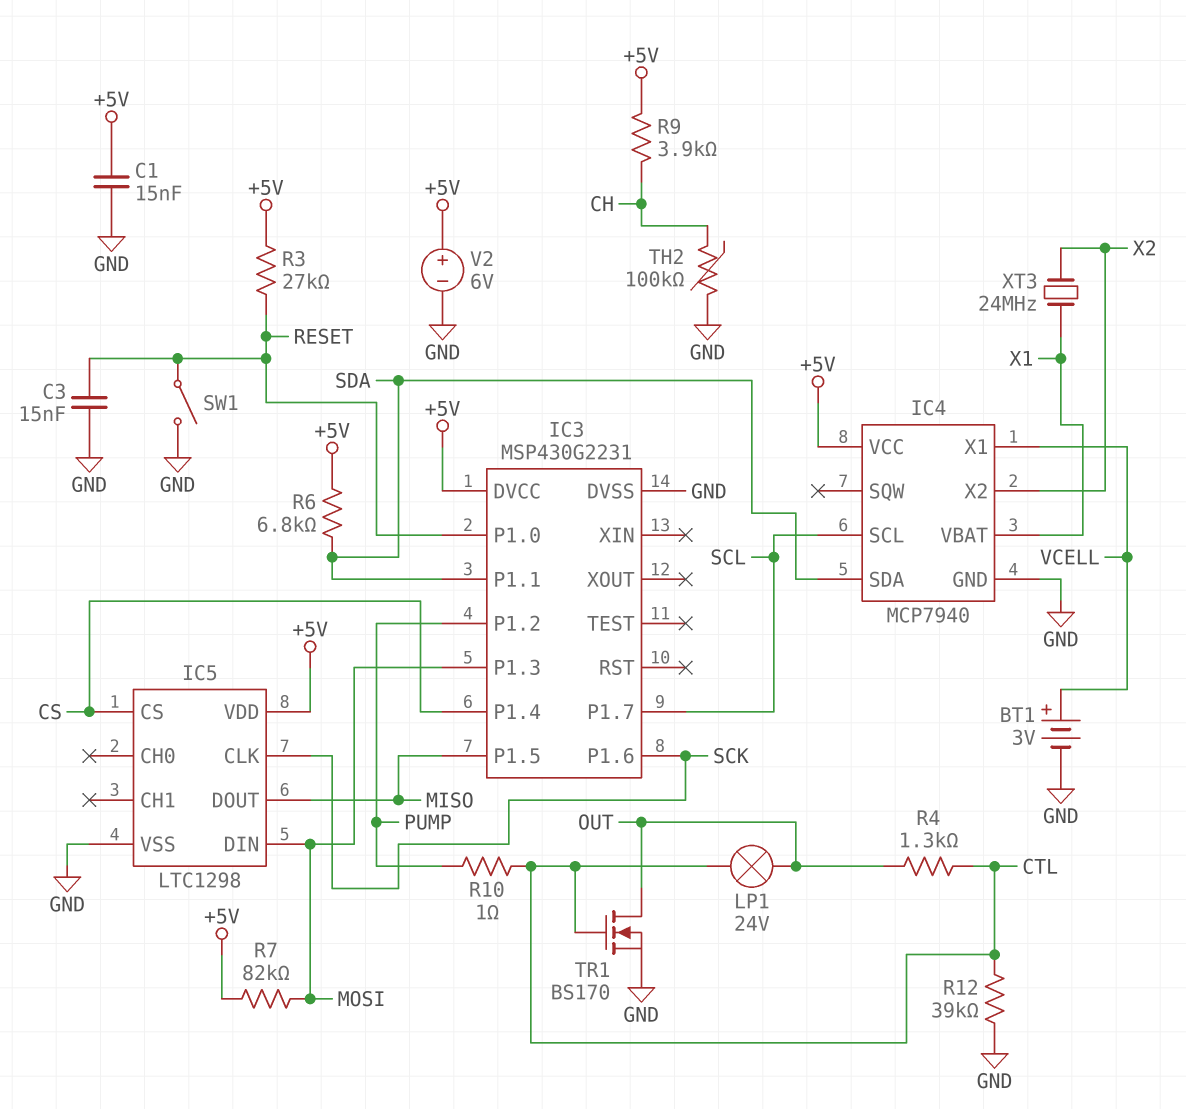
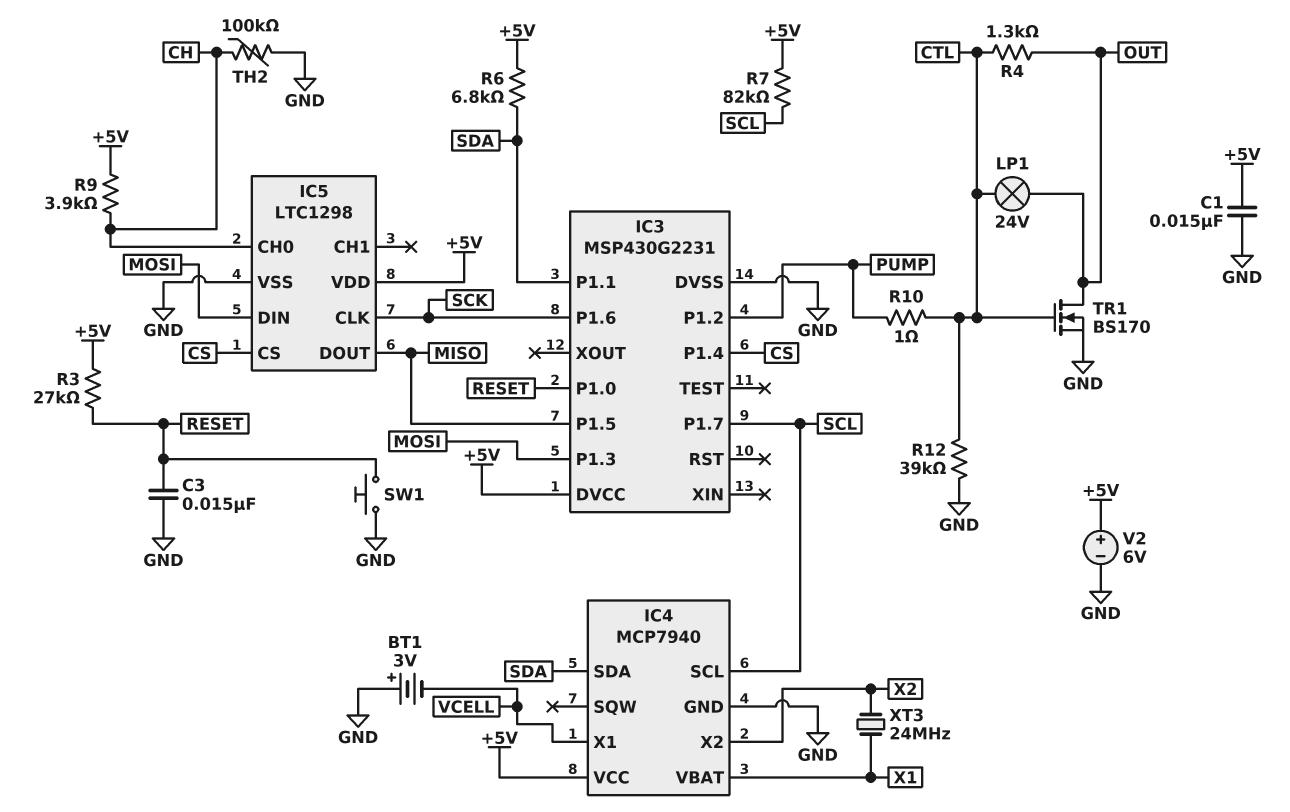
BT1: 3V (plus VCELL, minus GND) -> 3V (plus GND, minus VCELL)
IC5 pin CH0: none -> CH
R7: 82k (+5V, MOSI) -> 82k (+5V, SCL)
SW1: switch (GND, RESET) -> button (GND, RESET)

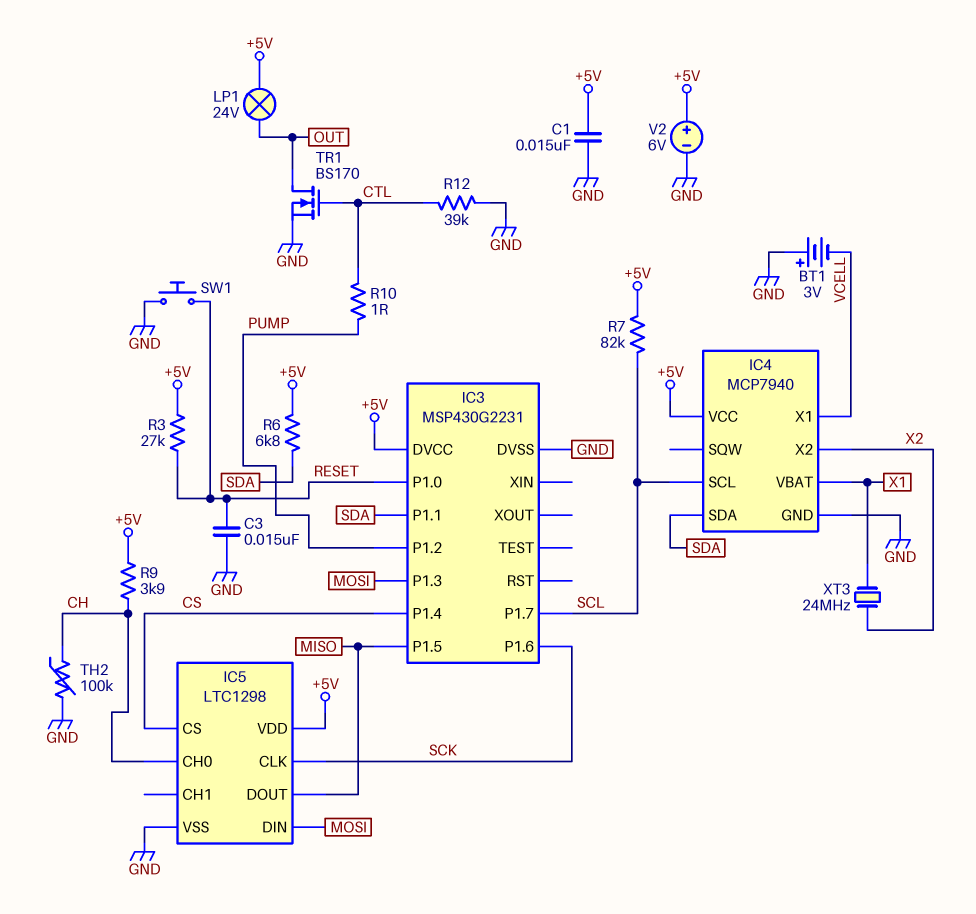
LP1: lamp 24V (CTL, OUT) -> lamp 24V (+5V, OUT)
R4: 1.3k (CTL, OUT) -> none

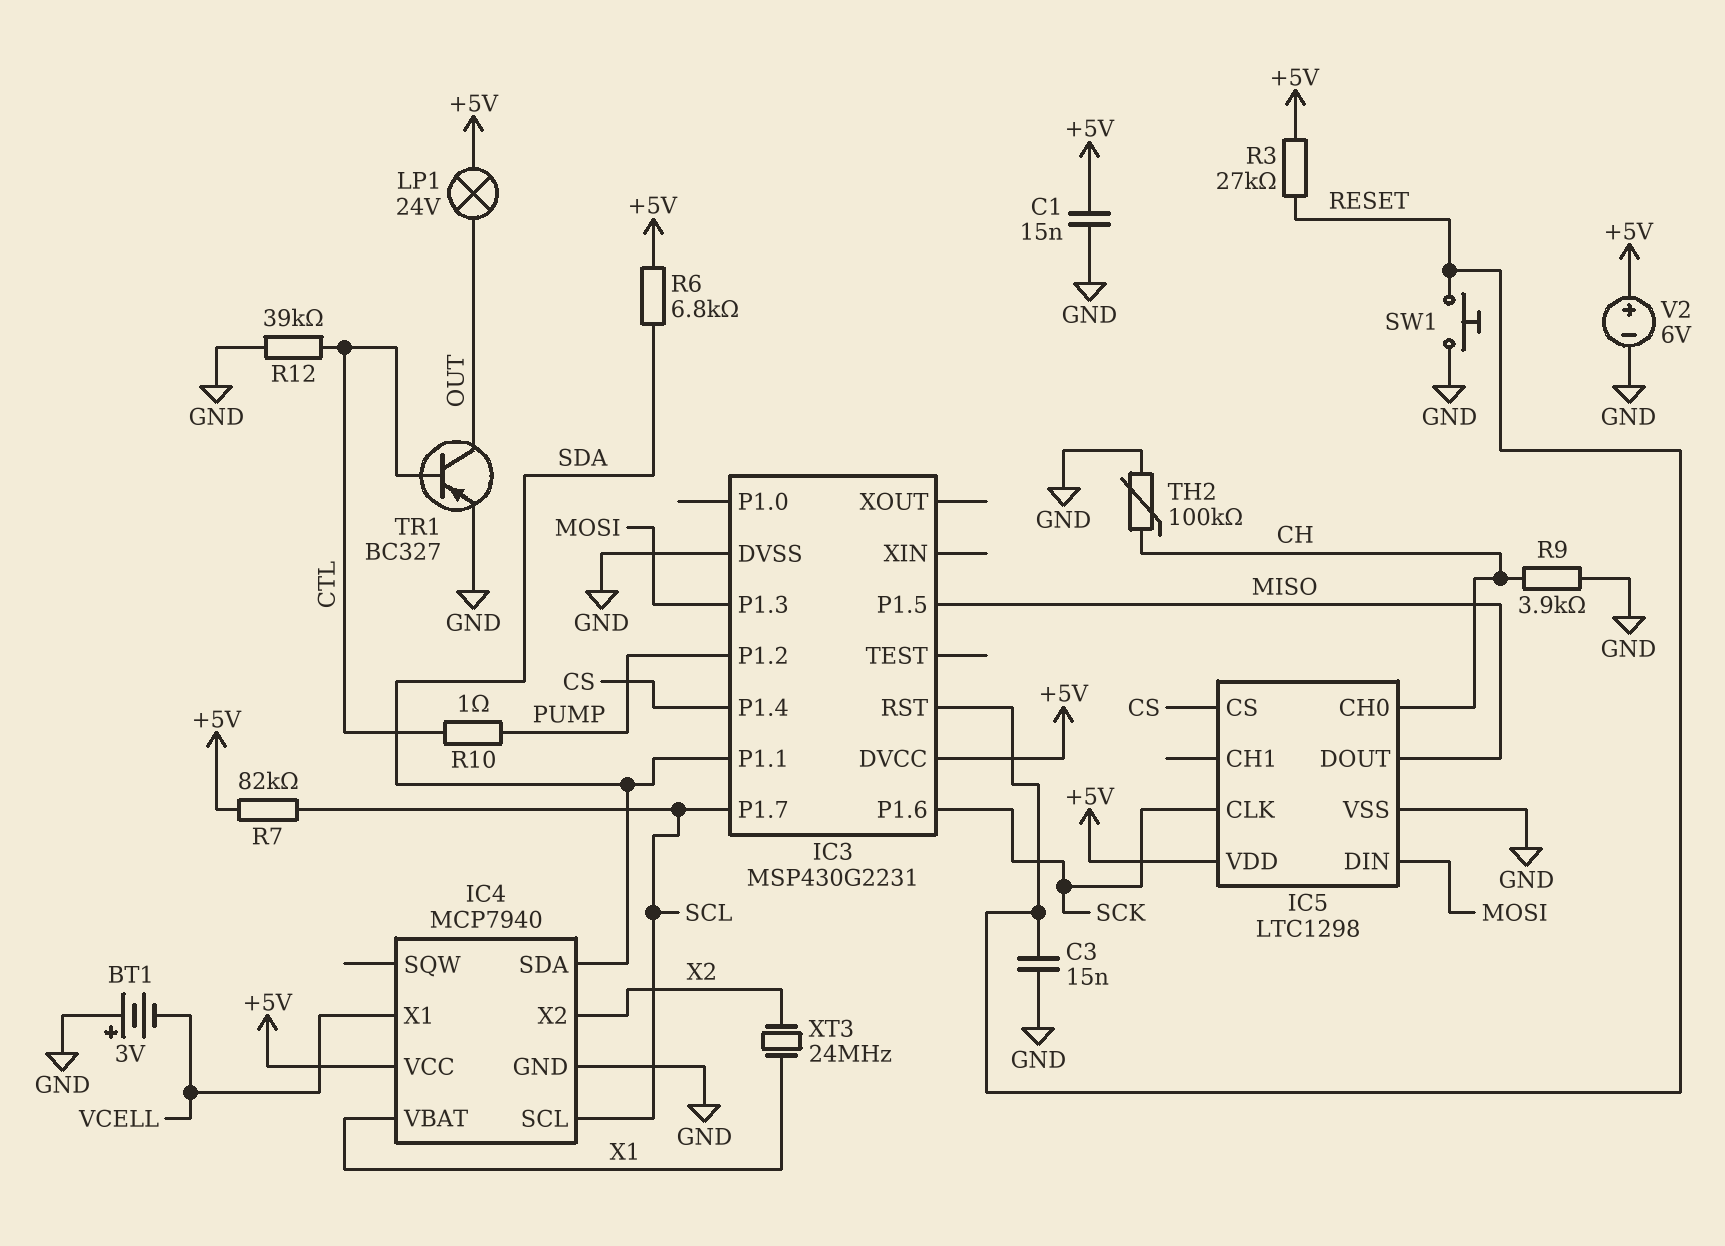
IC3 pin P1.0: RESET -> none
IC3 pin RST: none -> RESET
R9: 3.9k (+5V, CH) -> 3.9k (CH, GND)
TR1: NMOS BS170 (G CTL, D OUT, S GND) -> PNP BC327 (B CTL, C OUT, E GND)

